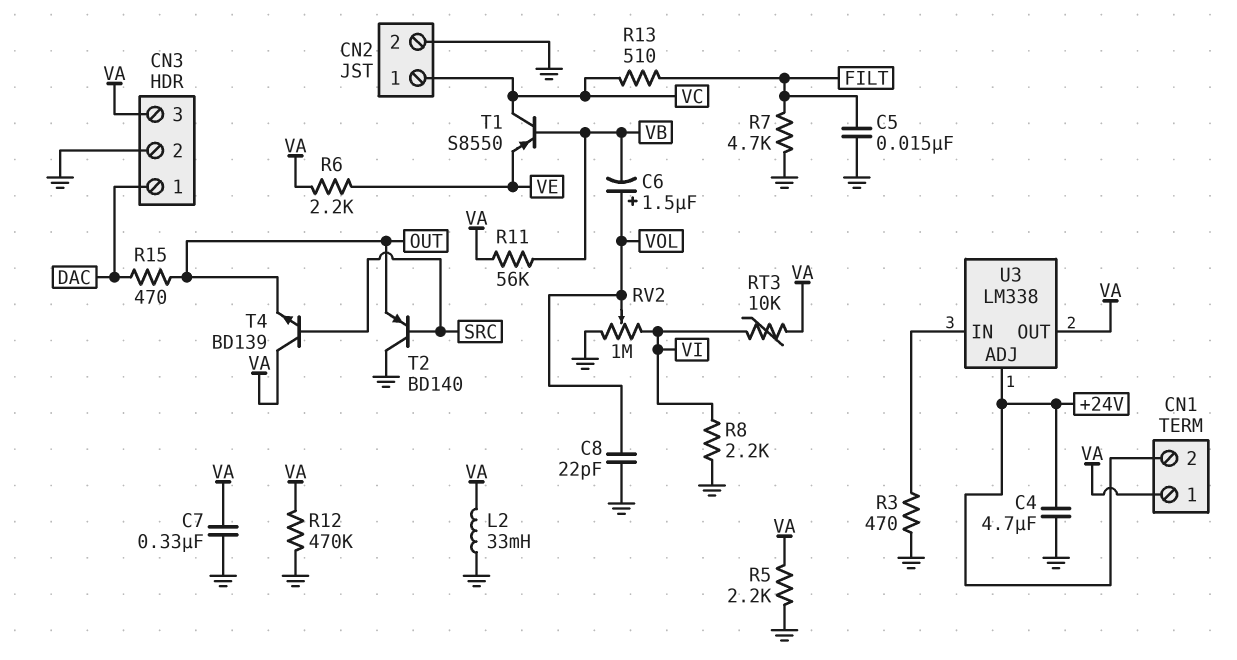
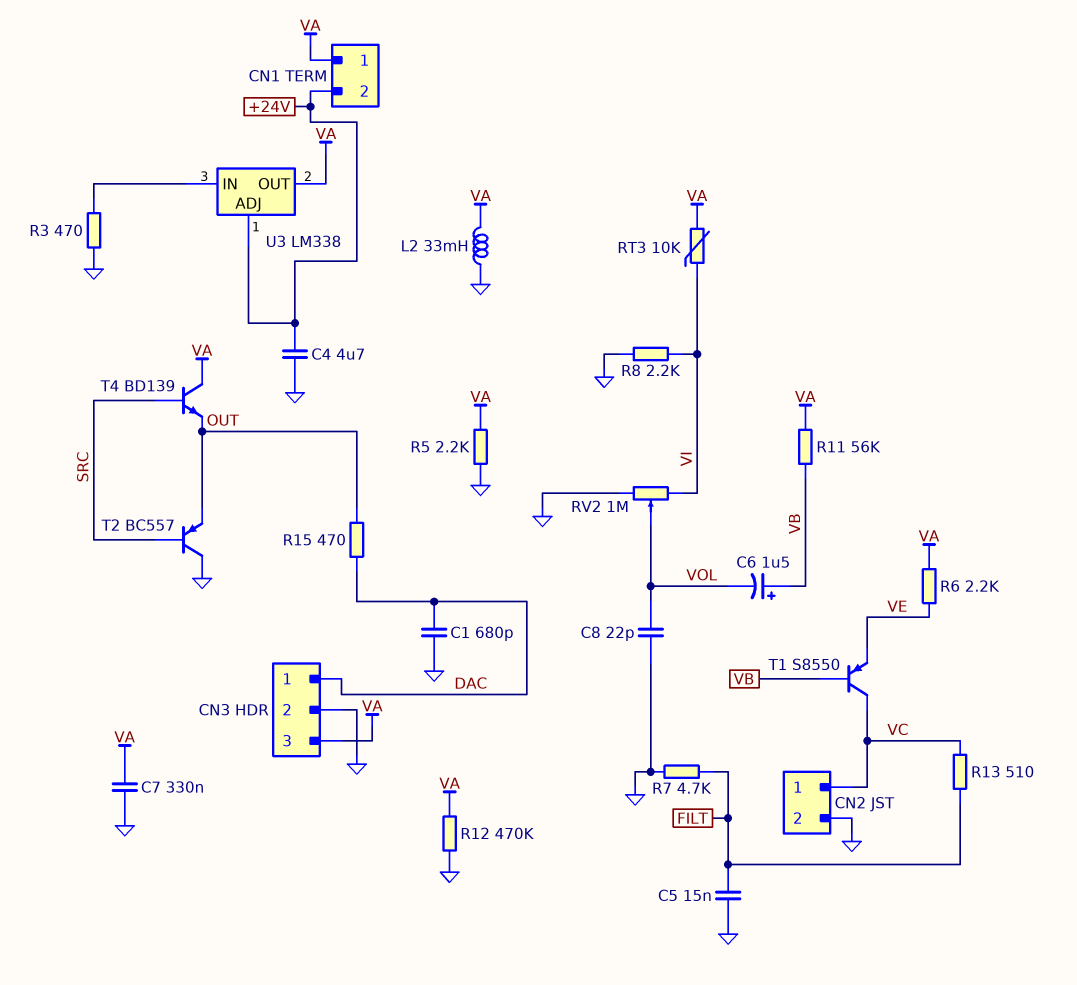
C1: none -> 680pF (DAC, GND)
C6: 1.5uF (plus VOL, minus VB) -> 1.5uF (plus VB, minus VOL)
T2: PNP BD140 (B SRC, C GND, E OUT) -> PNP BC557 (B SRC, C GND, E OUT)

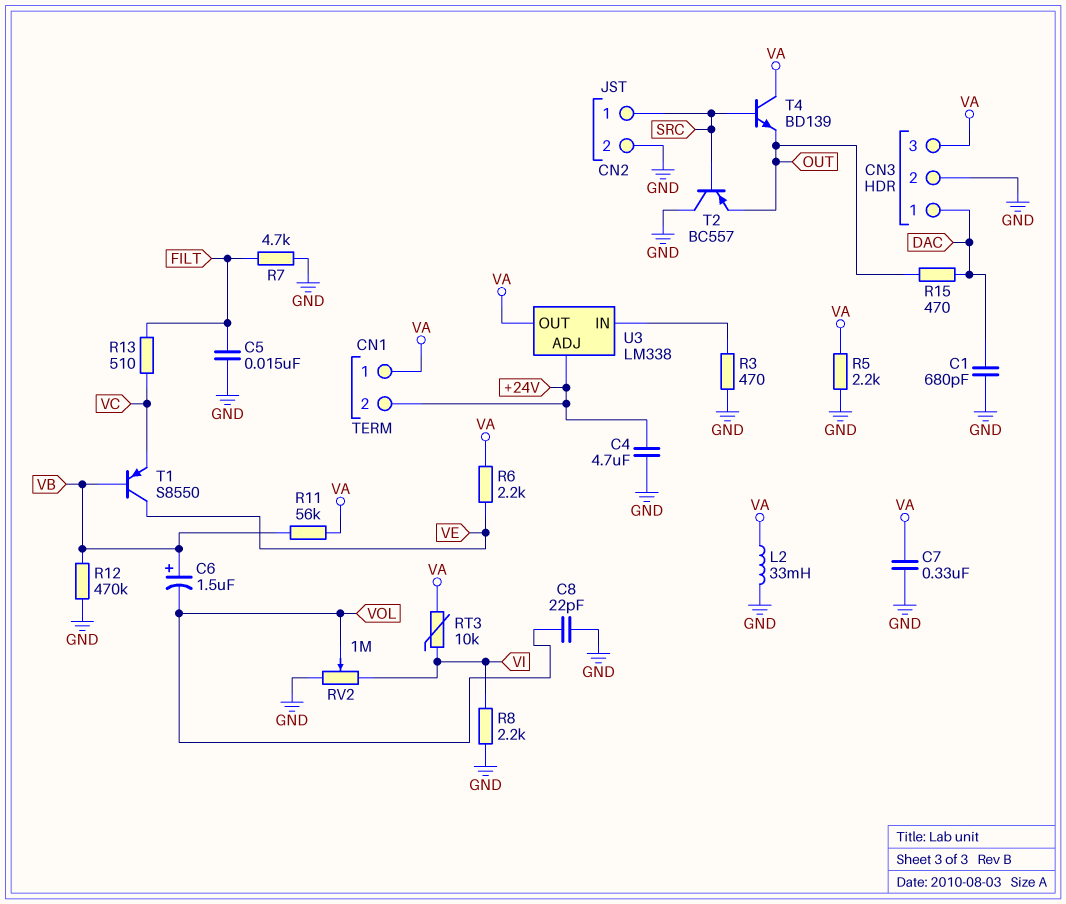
CN2 pin 1: VC -> SRC
R12: 470k (GND, VA) -> 470k (GND, VB)
T1: PNP S8550 (B VB, C VC, E VE) -> PNP S8550 (B VB, C VE, E VC)

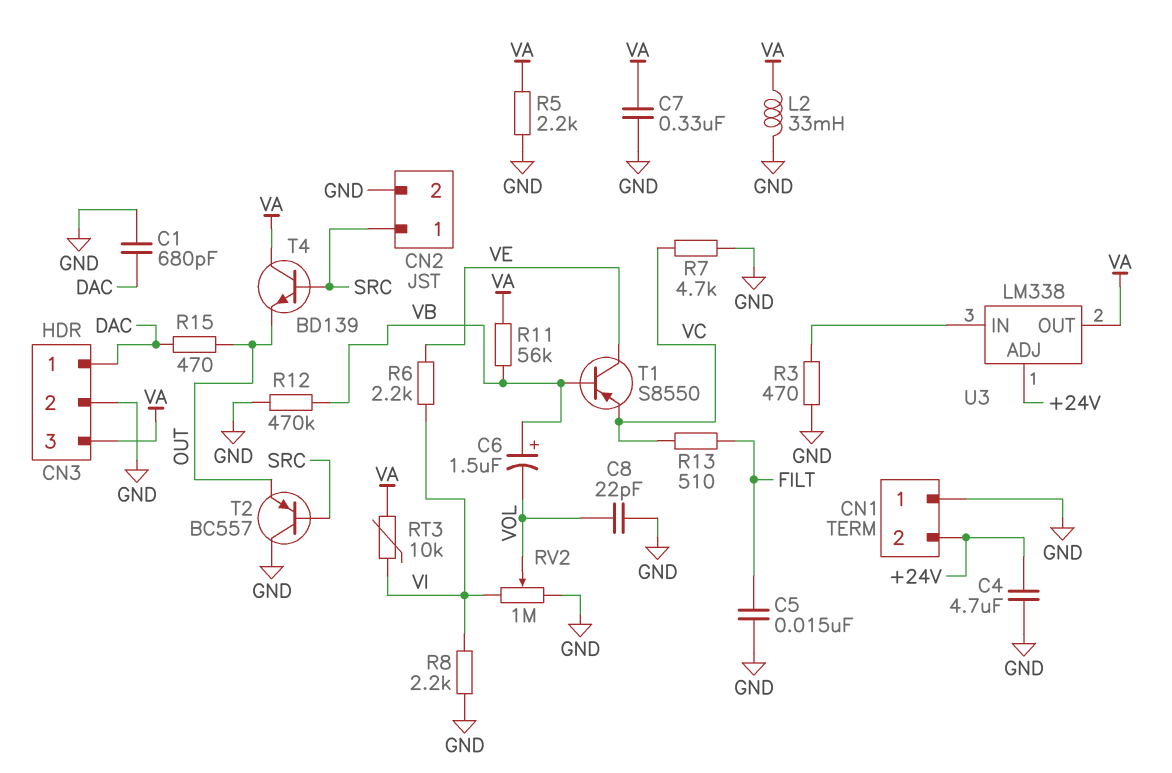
CN1 pin 1: VA -> GND
R6: 2.2k (VA, VE) -> 2.2k (VE, VI)
R7: 4.7k (FILT, GND) -> 4.7k (GND, VC)

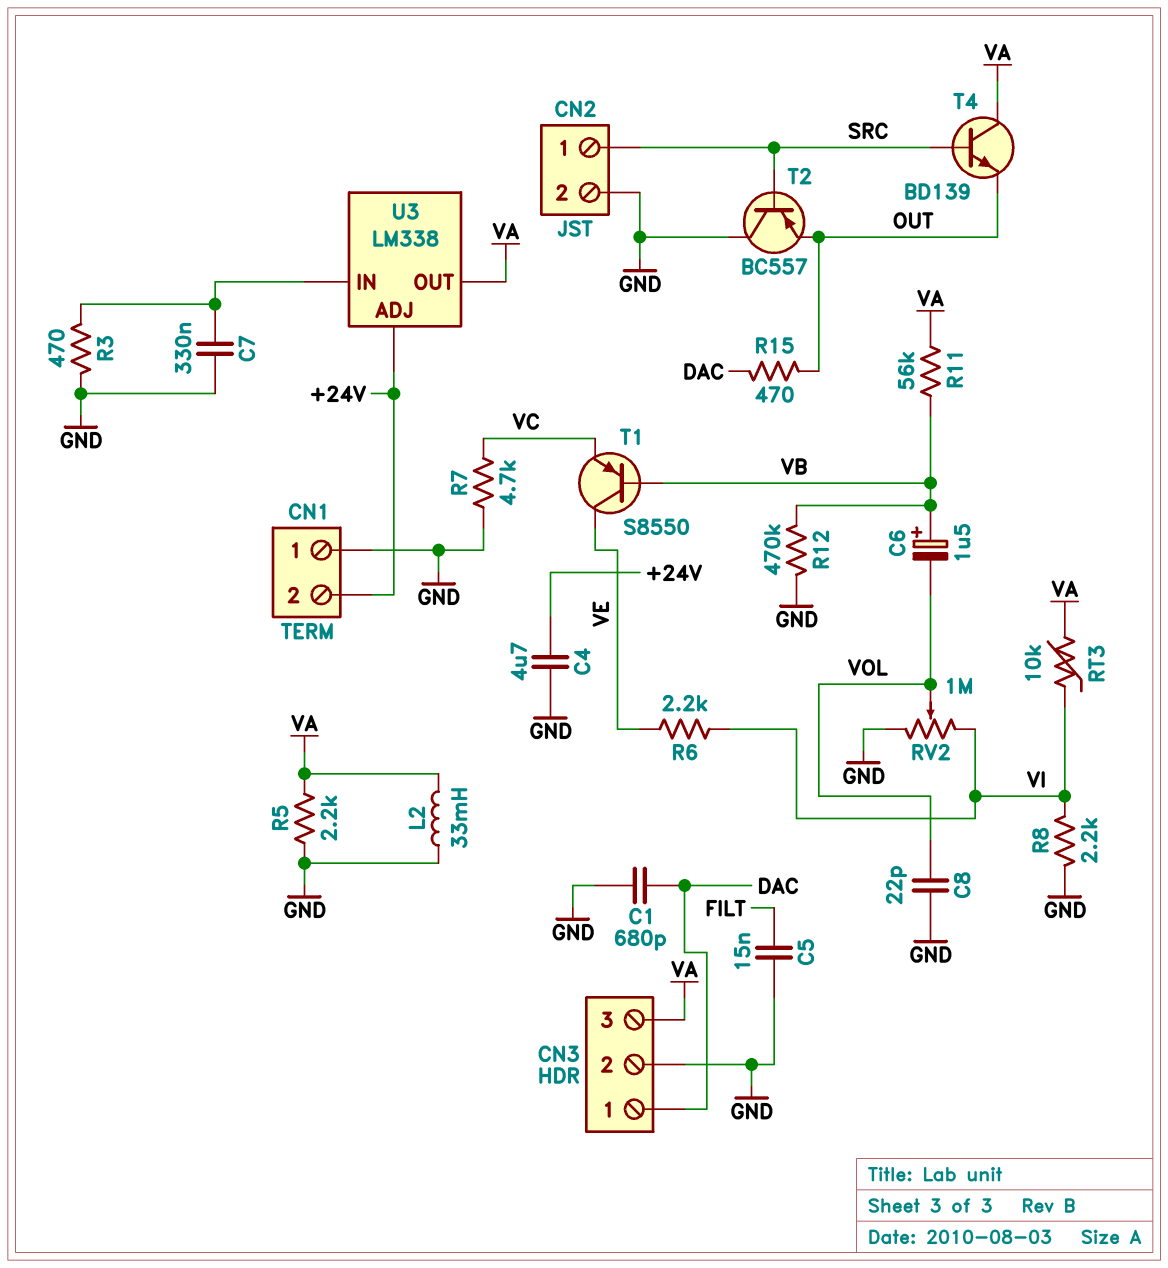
C7: 330nF (GND, VA) -> 330nF (GND, U3/IN)
R13: 510 (FILT, VC) -> none

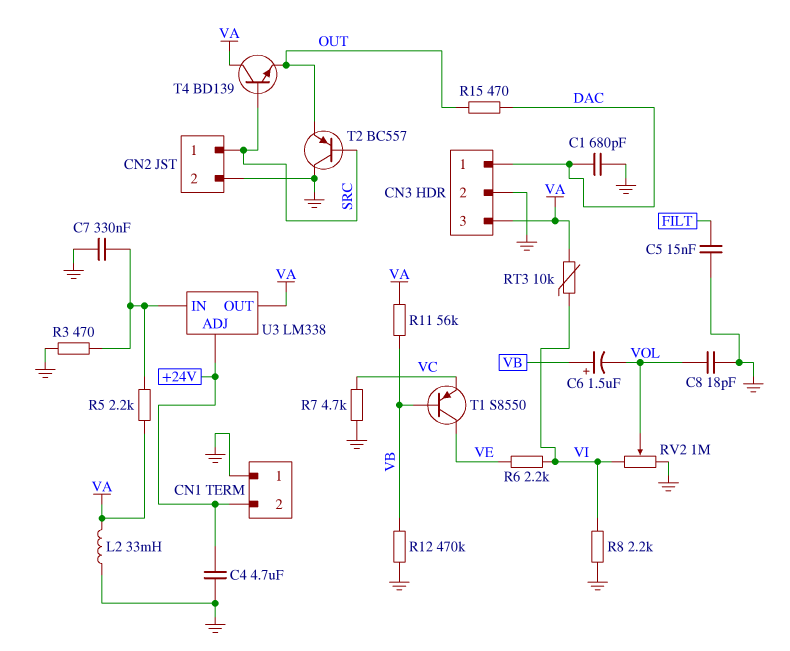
C8: 22pF (GND, VOL) -> 18pF (GND, VOL)
R5: 2.2k (GND, VA) -> 2.2k (U3/IN, VA)

